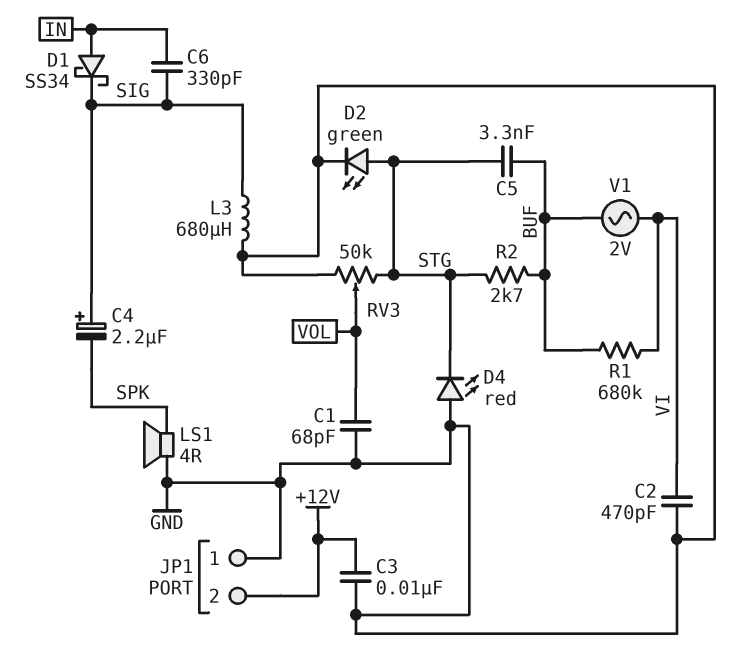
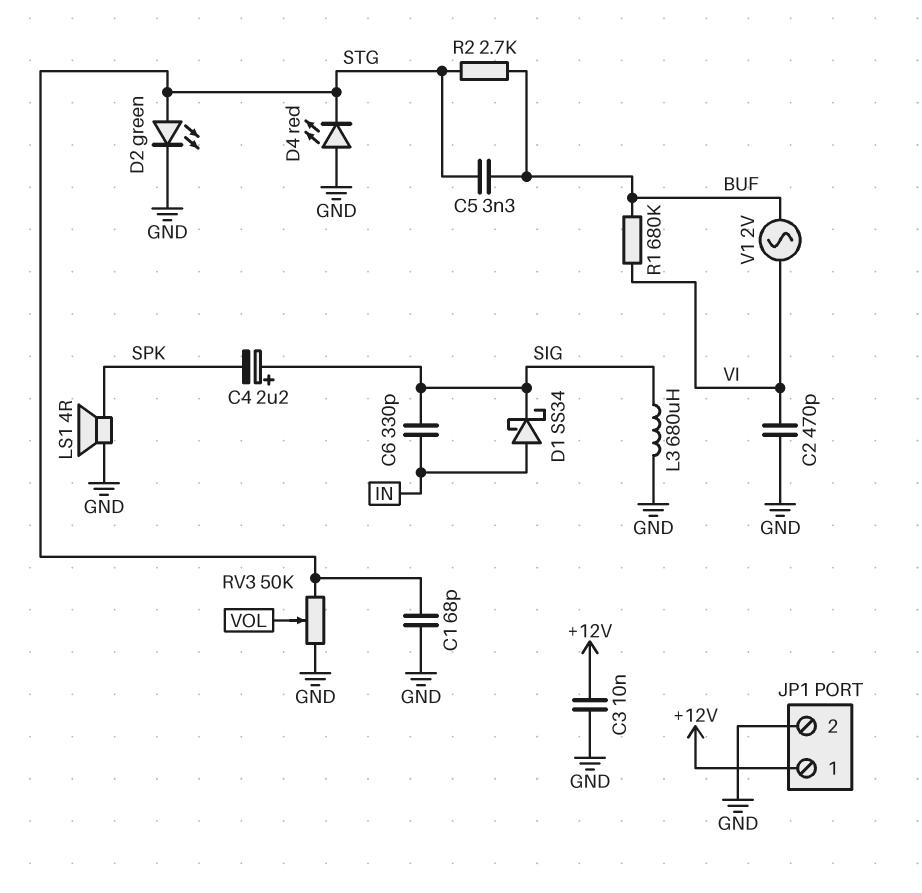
C1: 68pF (GND, VOL) -> 68pF (GND, STG)
JP1 pin 1: GND -> +12V
JP1 pin 2: +12V -> GND

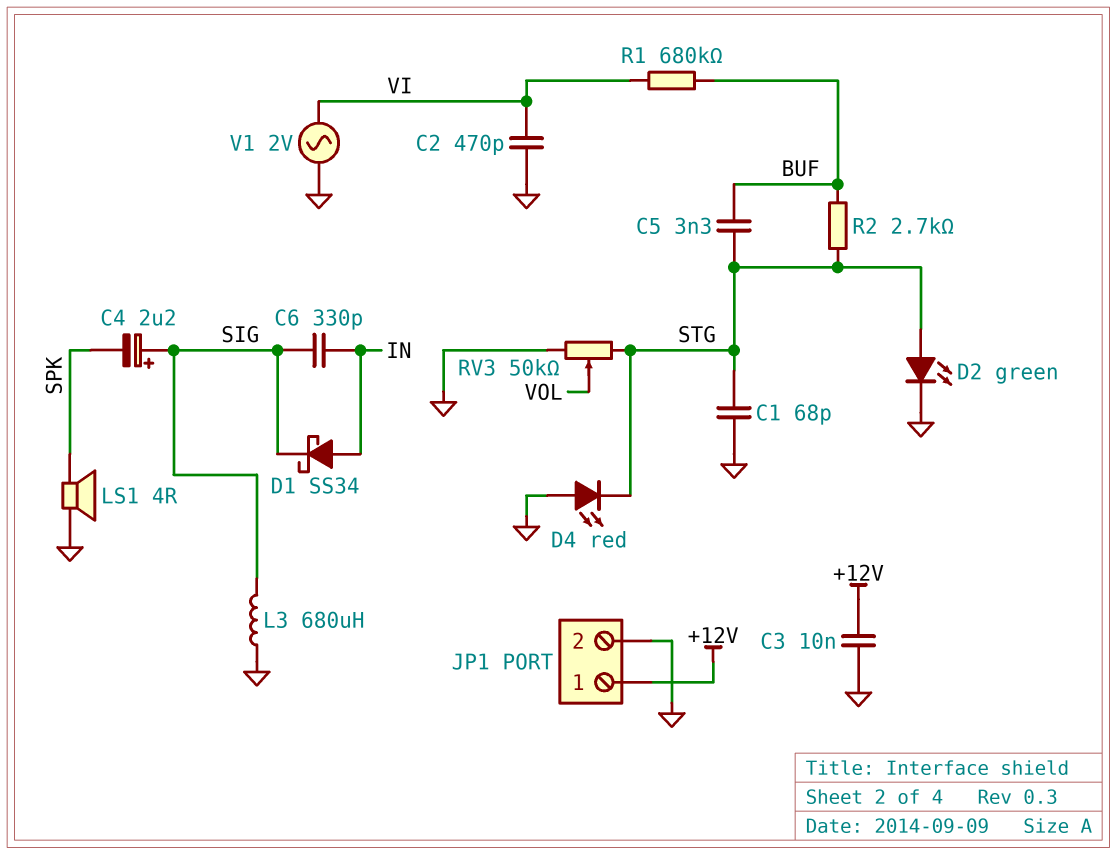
V1: AC 2V (BUF, VI) -> AC 2V (GND, VI)

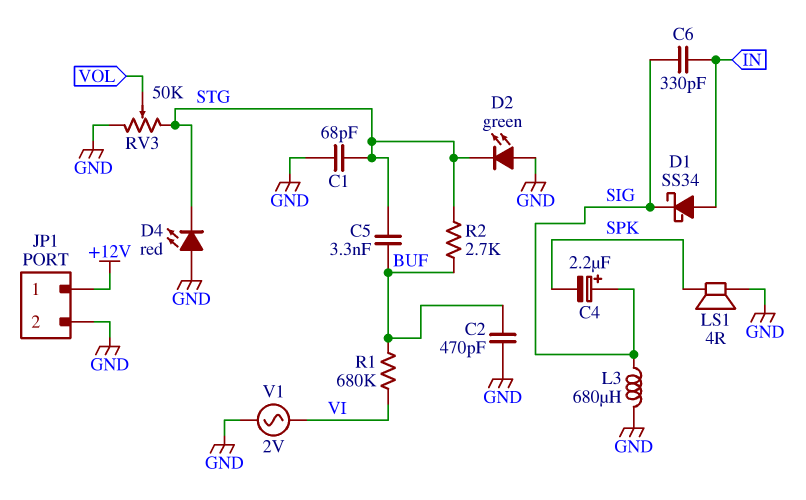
C2: 470pF (GND, VI) -> 470pF (BUF, GND)
C3: 10nF (+12V, GND) -> none
D2: LED green (A STG, K GND) -> LED green (A GND, K STG)

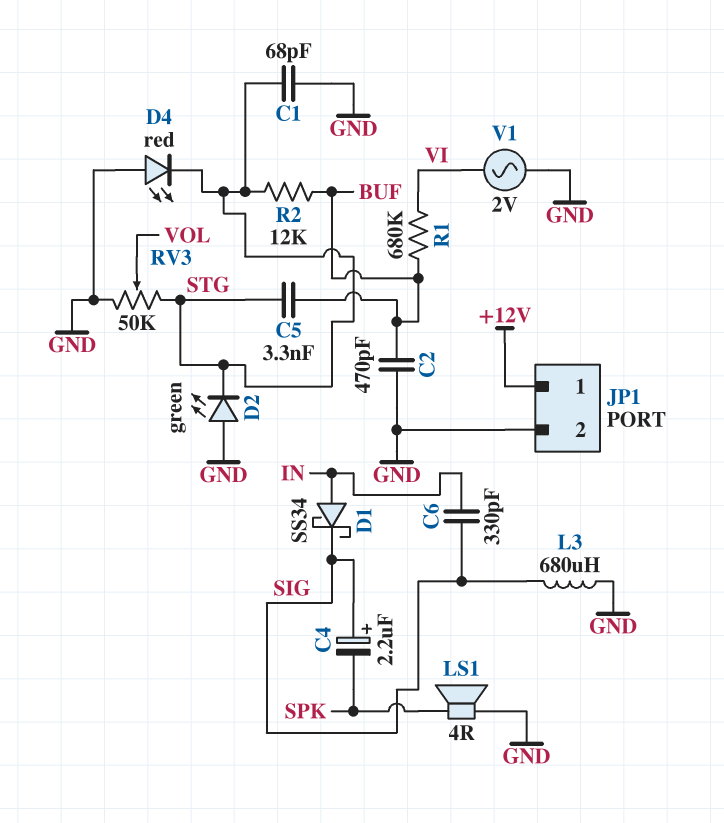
R2: 2.7k (BUF, STG) -> 12k (BUF, STG)

